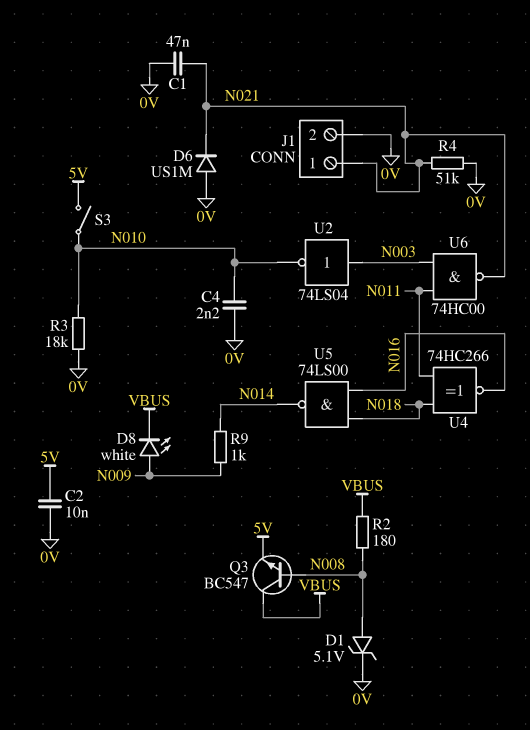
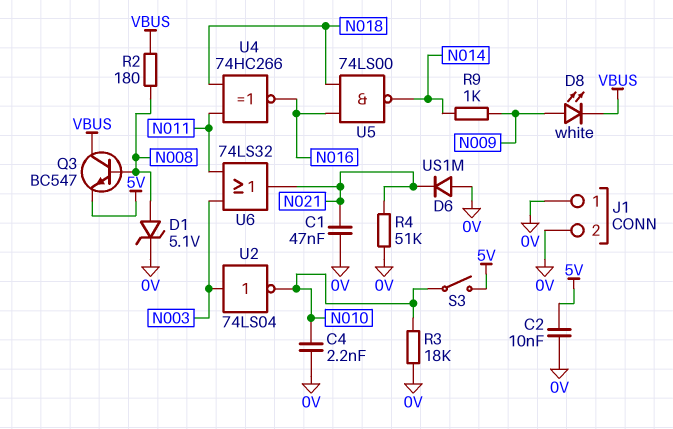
J1 pin 1: N021 -> 0V
U6: NAND 74HC00 (in N003, in N011, out N021) -> OR 74LS32 (in N003, in N011, out N021)

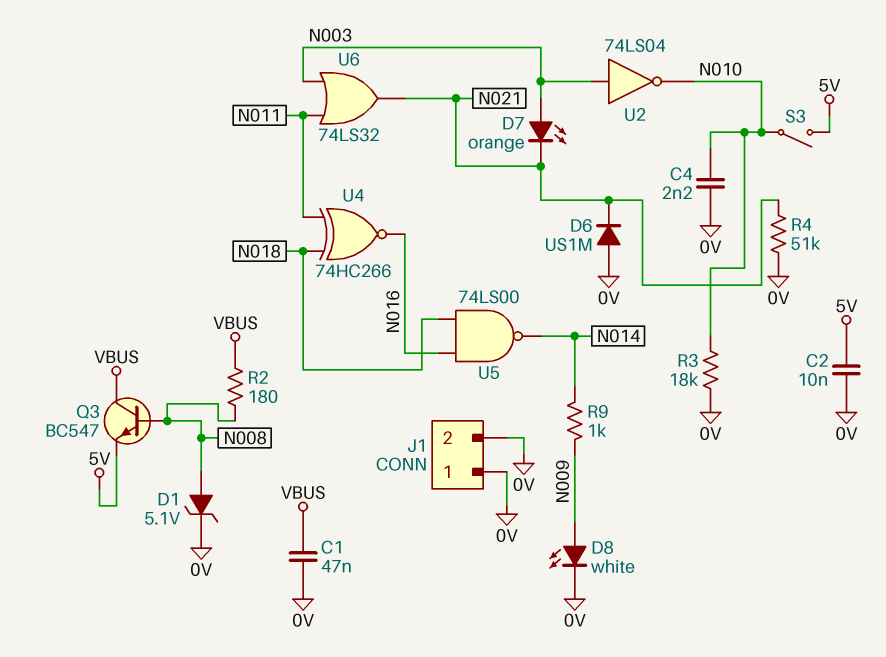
C1: 47nF (0V, N021) -> 47nF (0V, VBUS)
D7: none -> LED orange (A N003, K N021)
D8: LED white (A N009, K VBUS) -> LED white (A N009, K 0V)

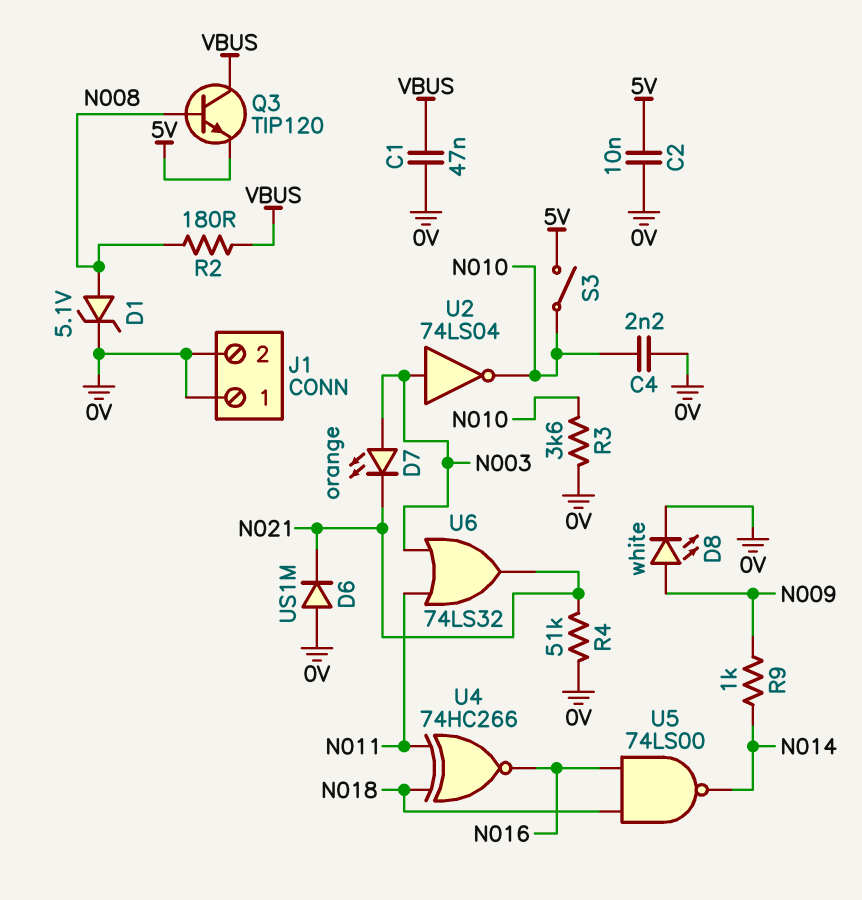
Q3: NPN BC547 (B N008, C VBUS, E 5V) -> NPN TIP120 (B N008, C VBUS, E 5V)
R3: 18k (0V, N010) -> 3.6k (0V, N010)

